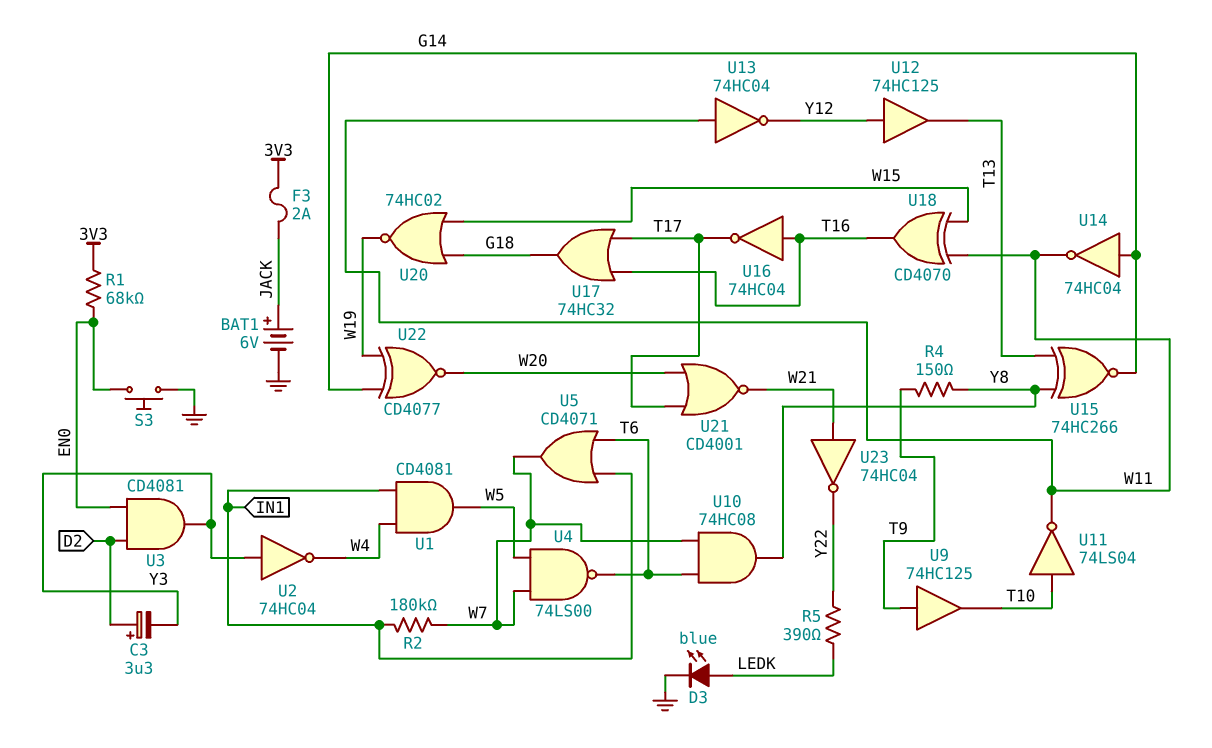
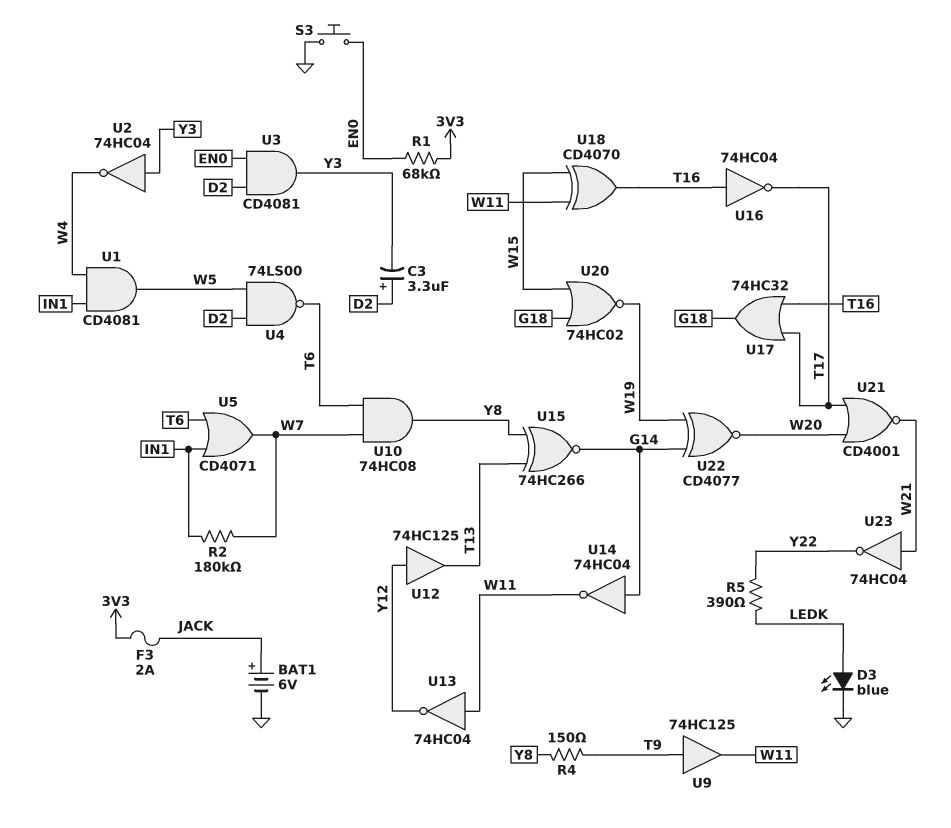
U4: NAND 74LS00 (in W5, in W7, out T6) -> NAND 74LS00 (in D2, in W5, out T6)
U9: buffer 74HC125 (in T9, out T10) -> buffer 74HC125 (in T9, out W11)
U11: NOT 74LS04 (in T10, out W11) -> none

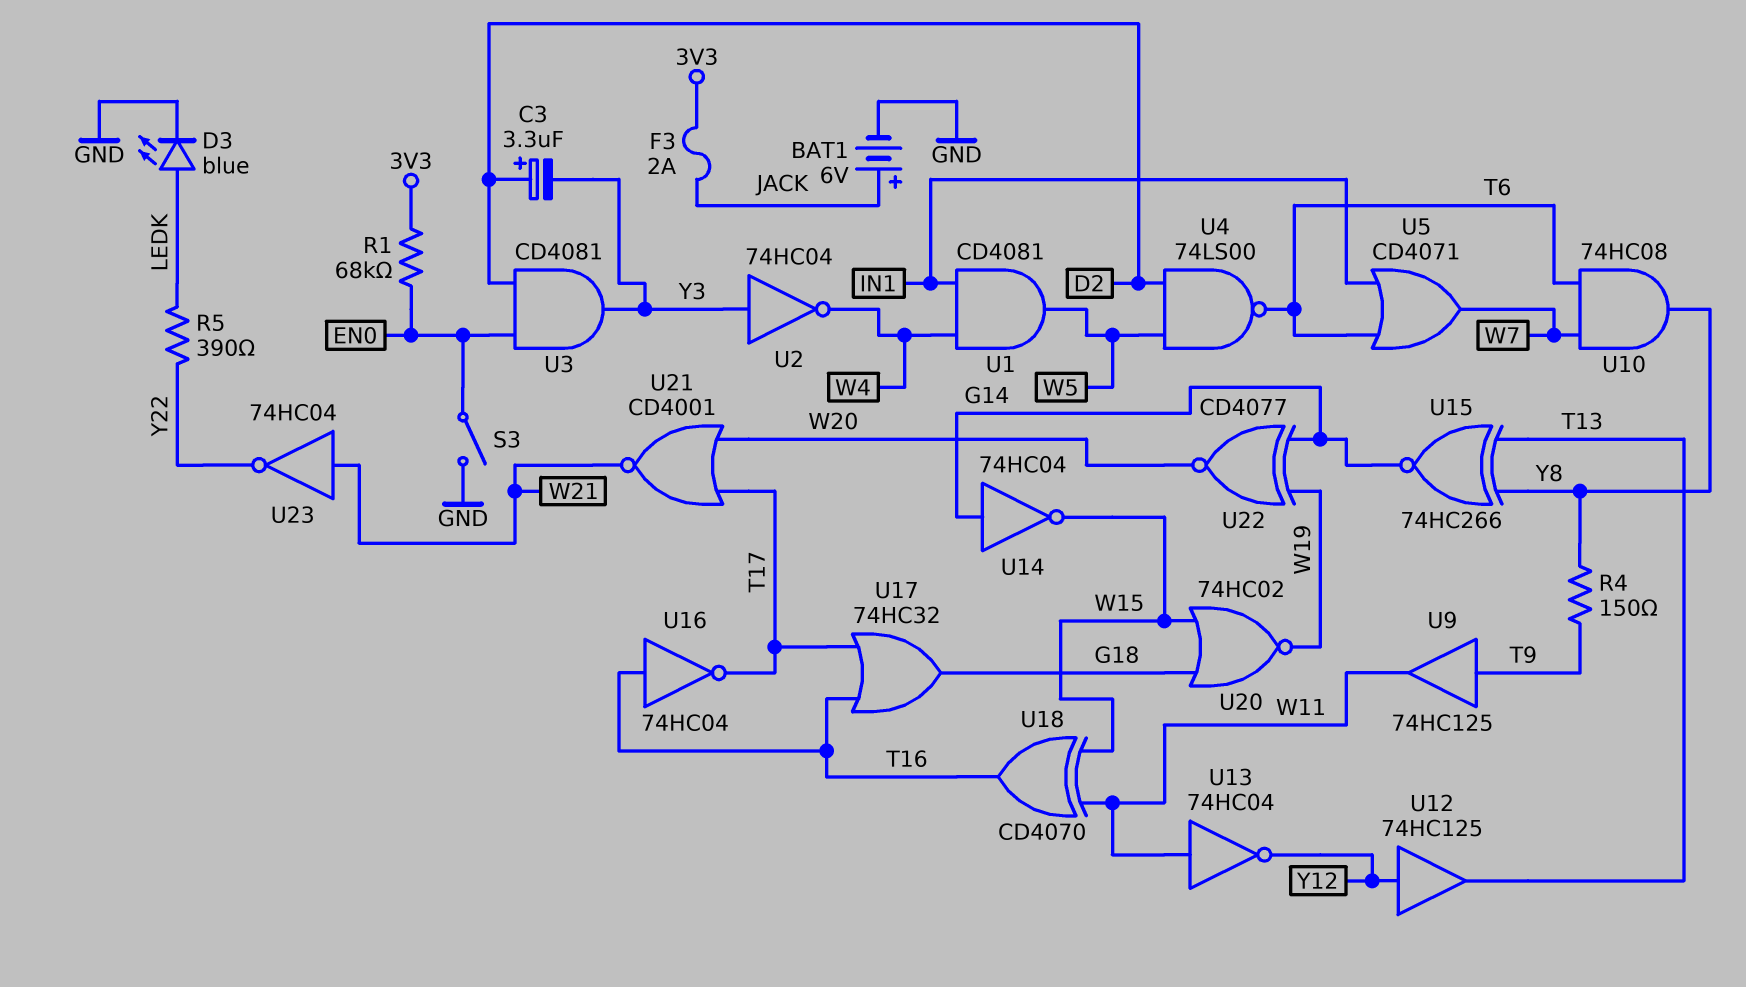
R2: 180k (IN1, W7) -> none
S3: button (EN0, GND) -> switch (EN0, GND)
U14: NOT 74HC04 (in G14, out W11) -> NOT 74HC04 (in G14, out W15)

